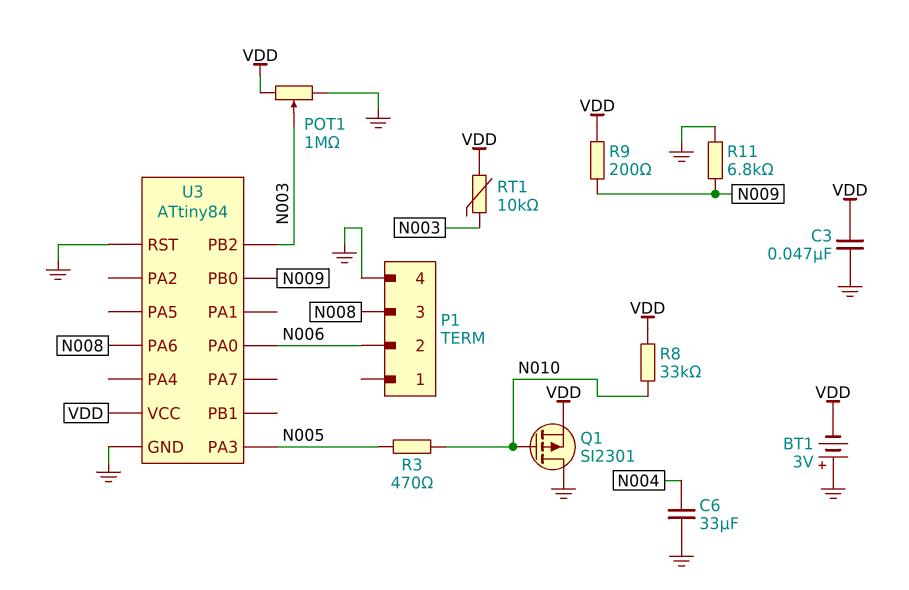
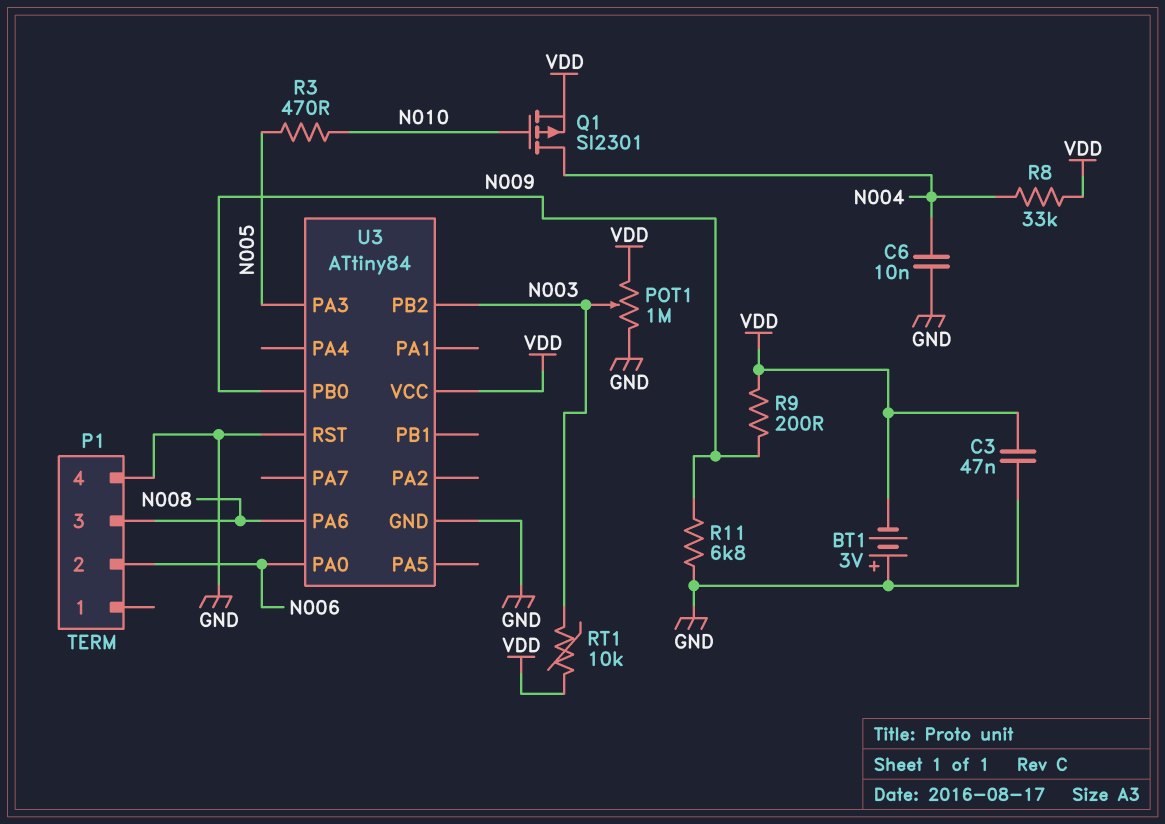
C6: 33uF (GND, N004) -> 10nF (GND, N004)
Q1: PMOS SI2301 (G N010, D GND, S VDD) -> PMOS SI2301 (G N010, D N004, S VDD)
R8: 33k (N010, VDD) -> 33k (N004, VDD)

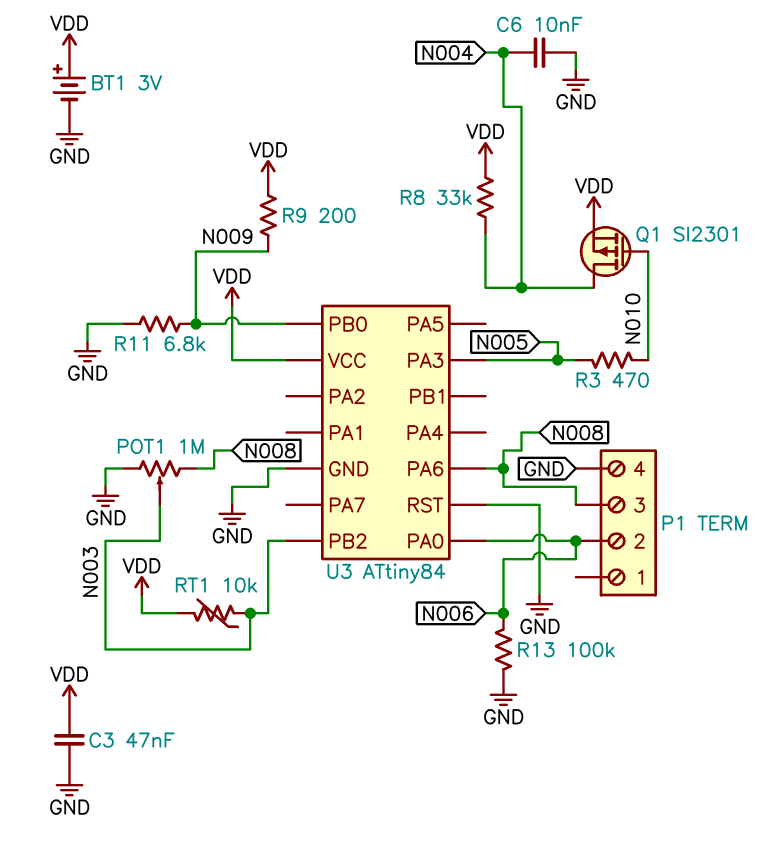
BT1: 3V (plus GND, minus VDD) -> 3V (plus VDD, minus GND)
POT1: 1M (GND, VDD, wiper N003) -> 1M (GND, N008, wiper N003)
R13: none -> 100k (GND, N006)

